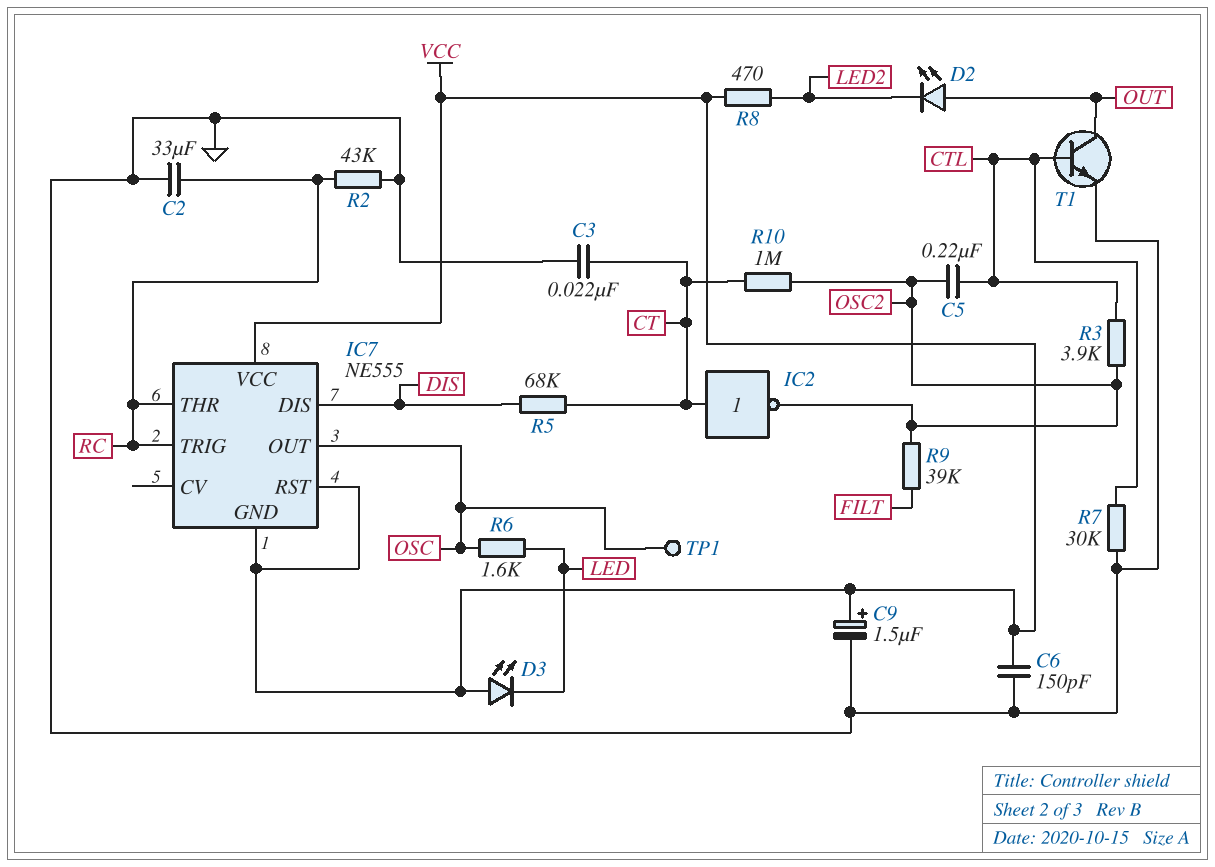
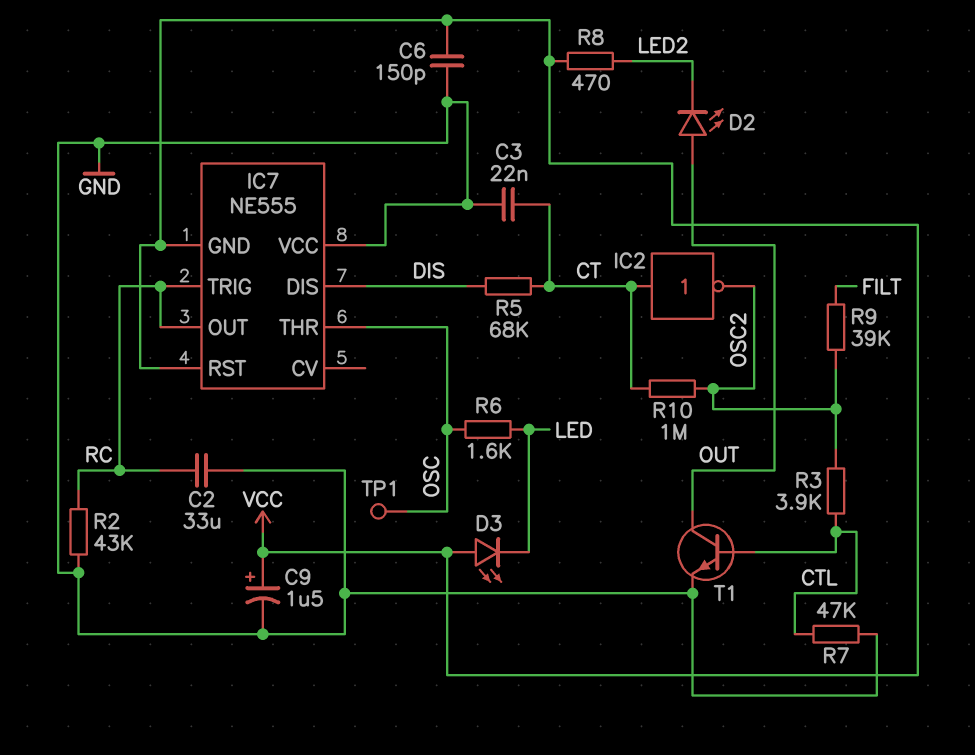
C5: 220nF (CTL, OSC2) -> none
IC7 pin OUT: OSC -> RC
IC7 pin THR: RC -> OSC
IC7 pin VCC: VCC -> GND
R7: 30k (CTL, GND) -> 47k (CTL, GND)

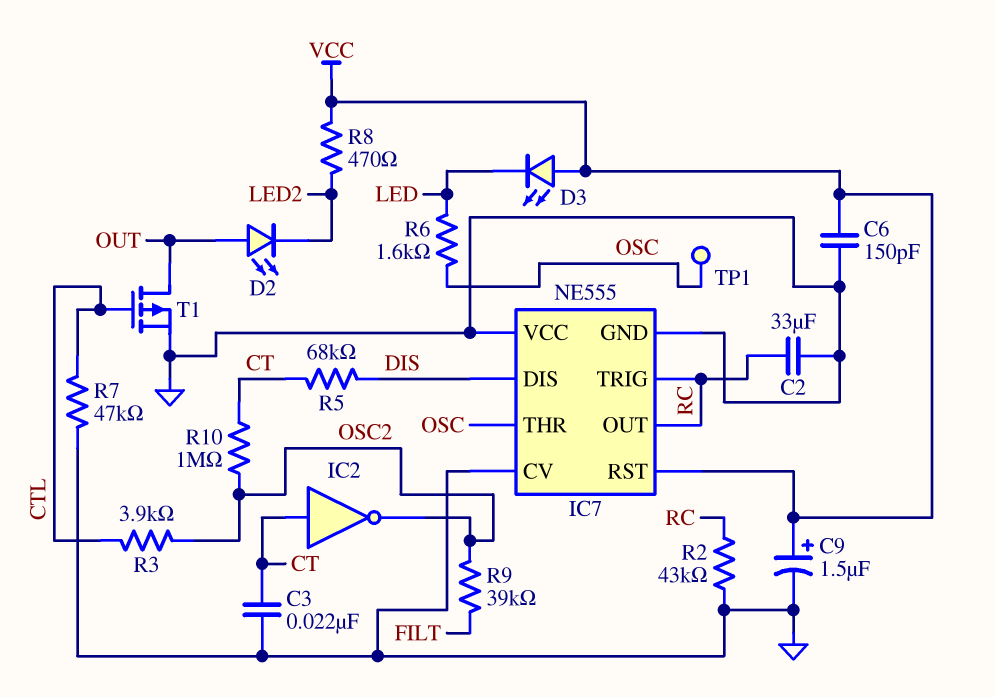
IC7 pin CV: none -> GND
IC7 pin GND: VCC -> GND
T1: NPN (B CTL, C OUT, E GND) -> PMOS (G CTL, D OUT, S GND)

